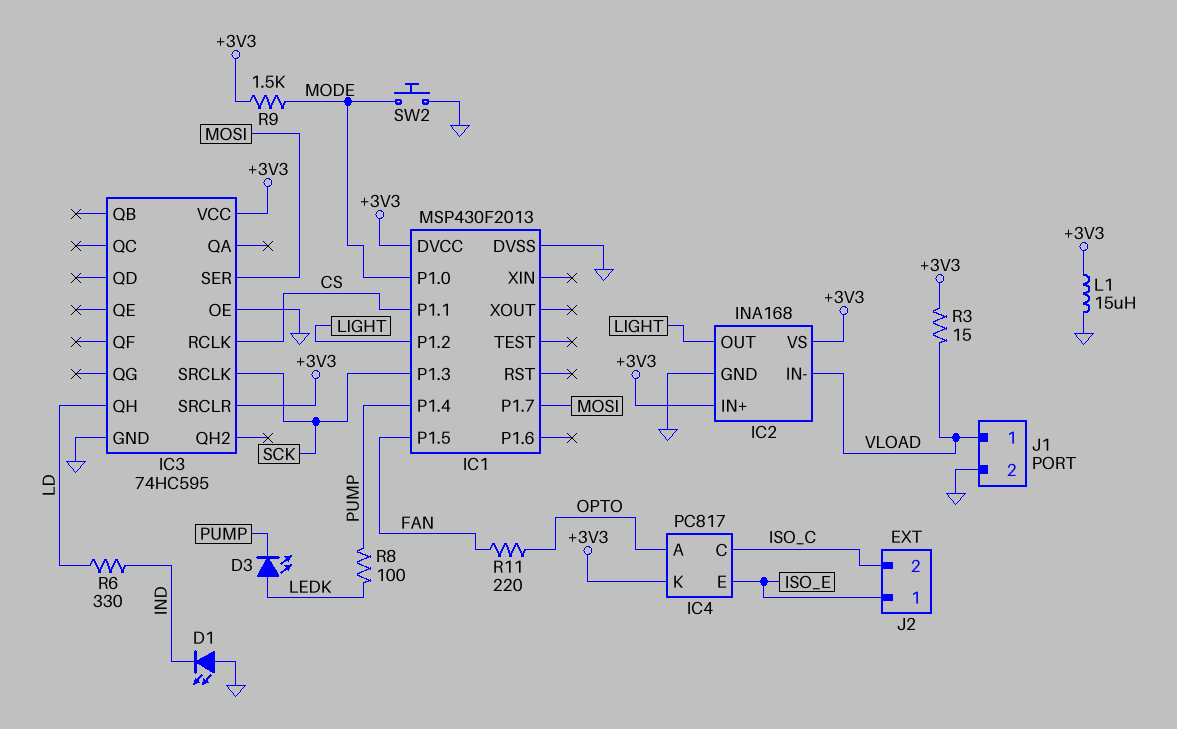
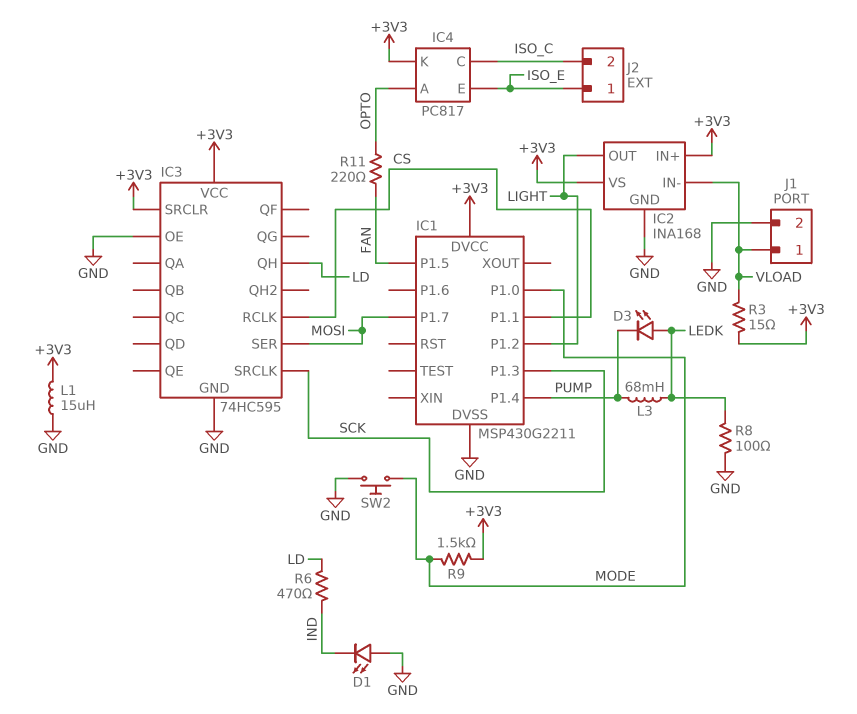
IC1: MSP430F2013 -> MSP430G2211
L3: none -> 68mH (LEDK, PUMP)
R6: 330 (IND, LD) -> 470 (IND, LD)
R8: 100 (LEDK, PUMP) -> 100 (GND, LEDK)

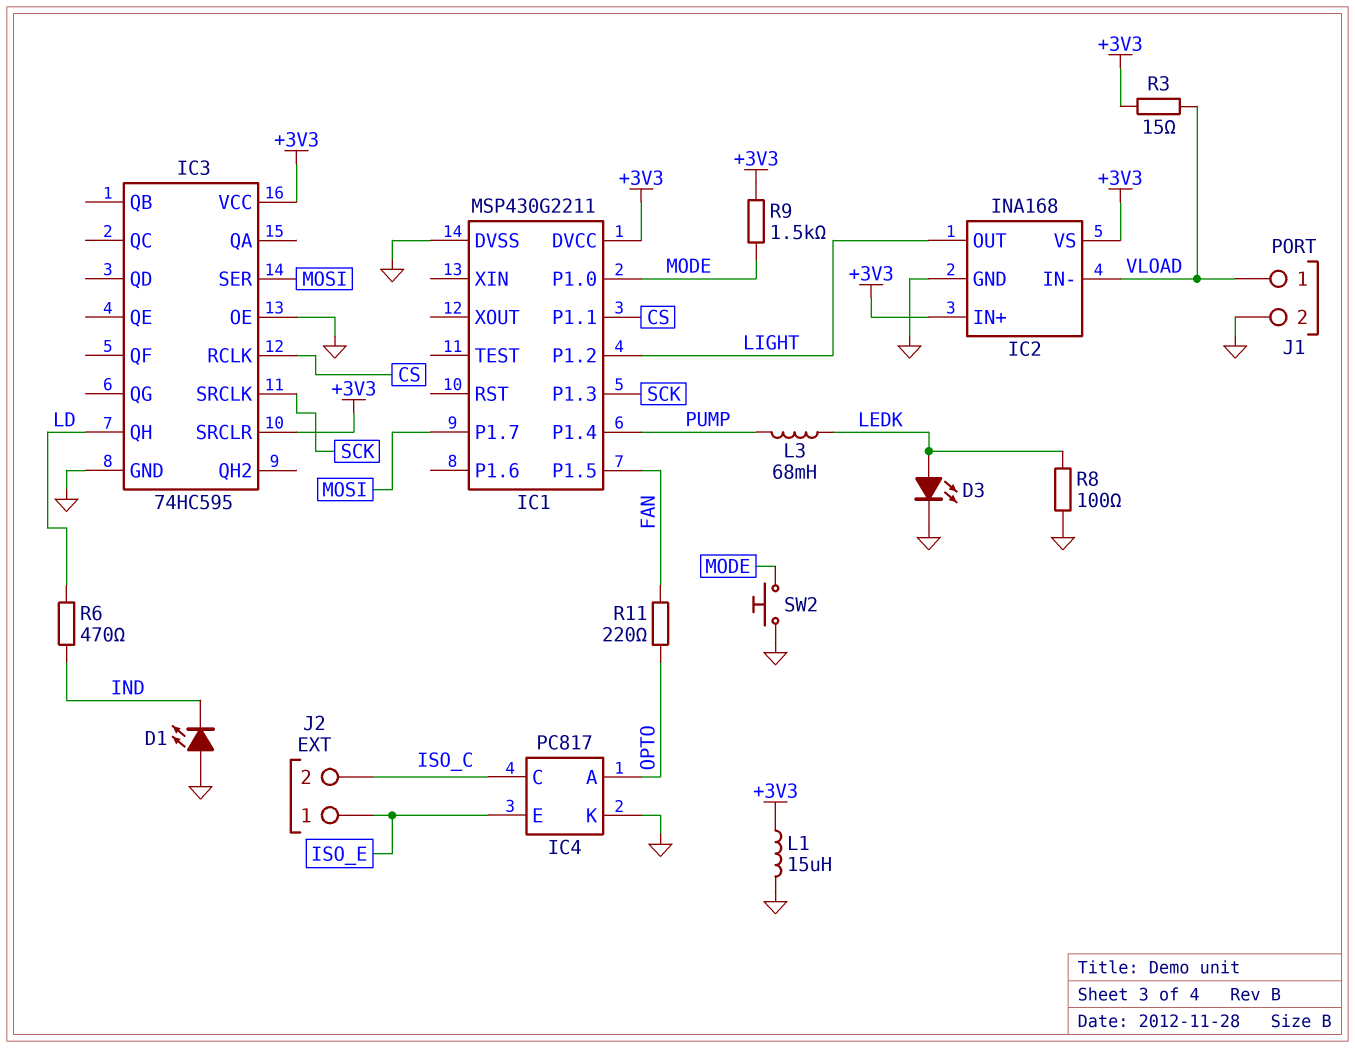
D3: LED (A LEDK, K PUMP) -> LED (A LEDK, K GND)
IC4 pin K: +3V3 -> GND

